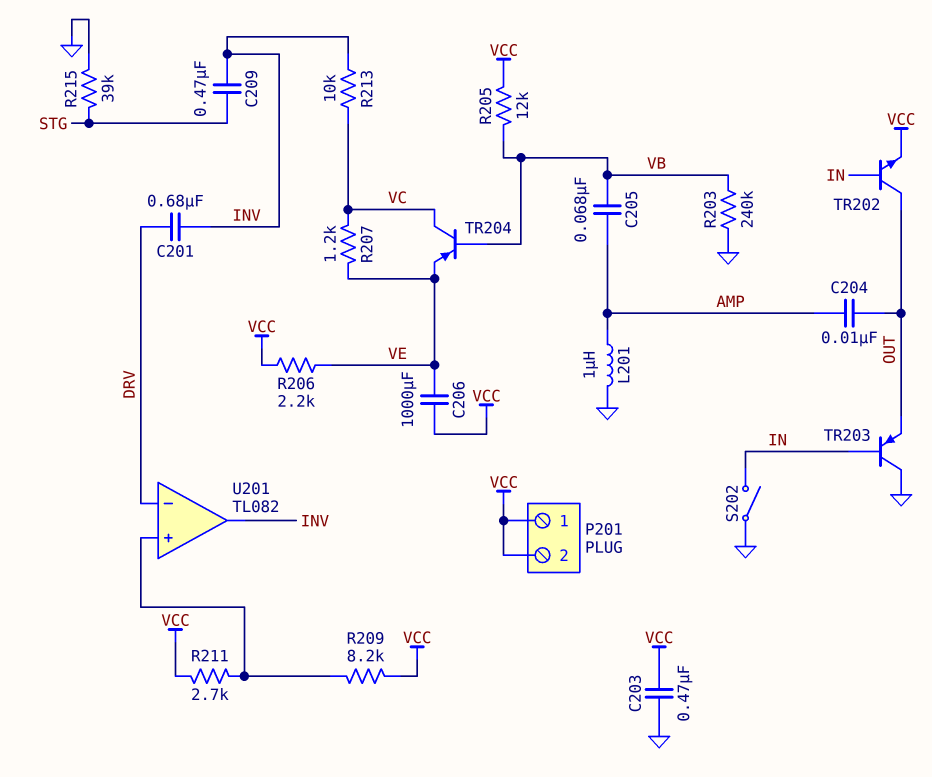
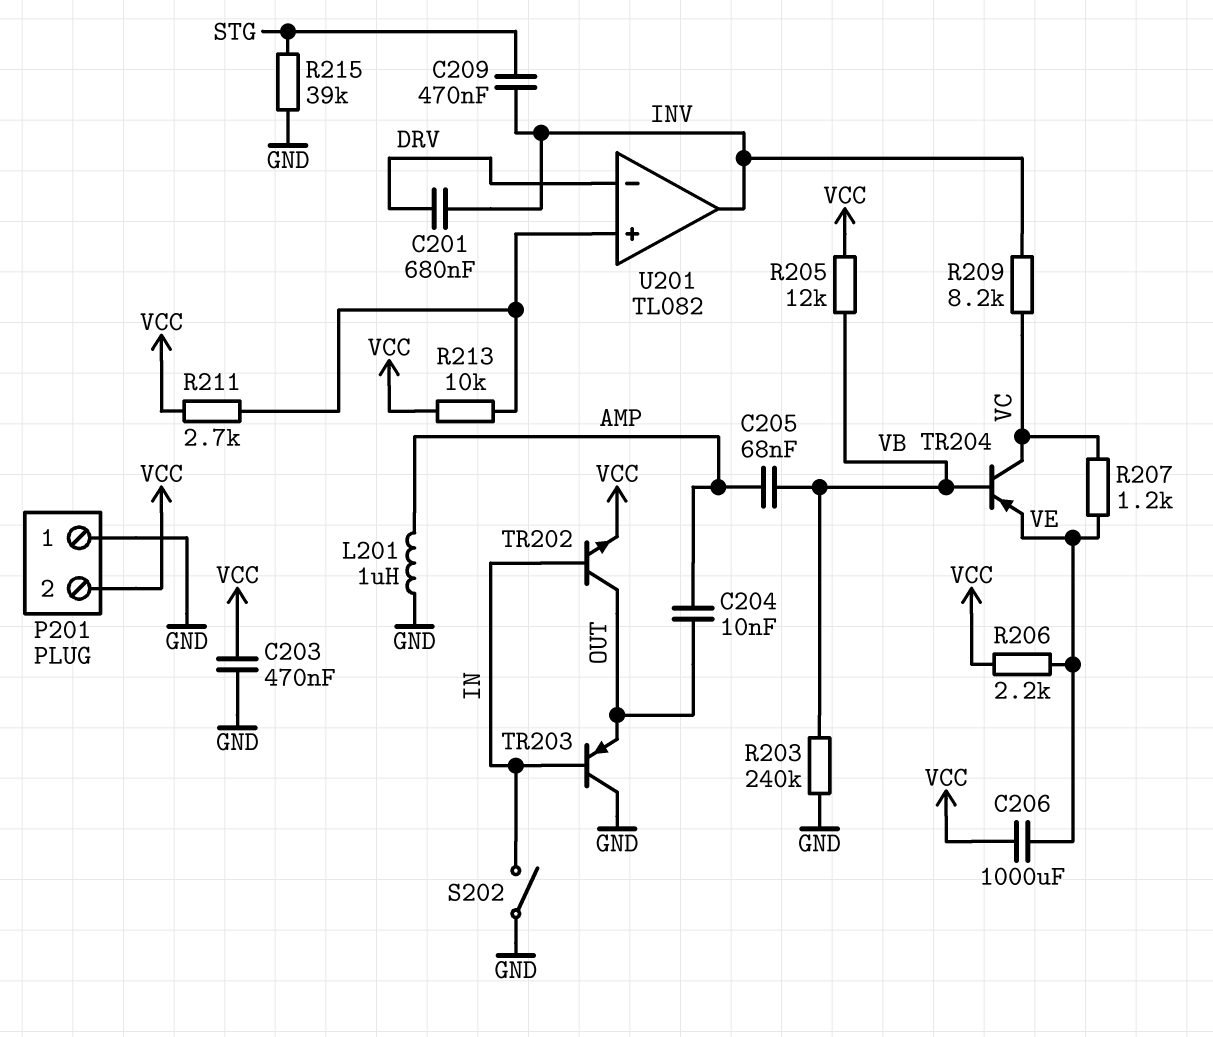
P201 pin 1: VCC -> GND
R209: 8.2k (U201/in+, VCC) -> 8.2k (INV, VC)
R213: 10k (INV, VC) -> 10k (U201/in+, VCC)

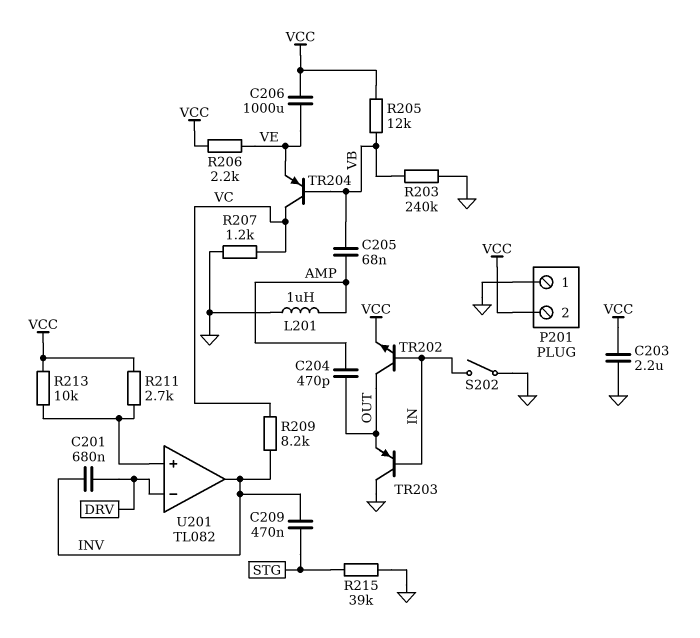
C203: 470nF (GND, VCC) -> 2.2uF (GND, VCC)
C204: 10nF (AMP, OUT) -> 470pF (AMP, OUT)
R207: 1.2k (VC, VE) -> 1.2k (GND, VC)

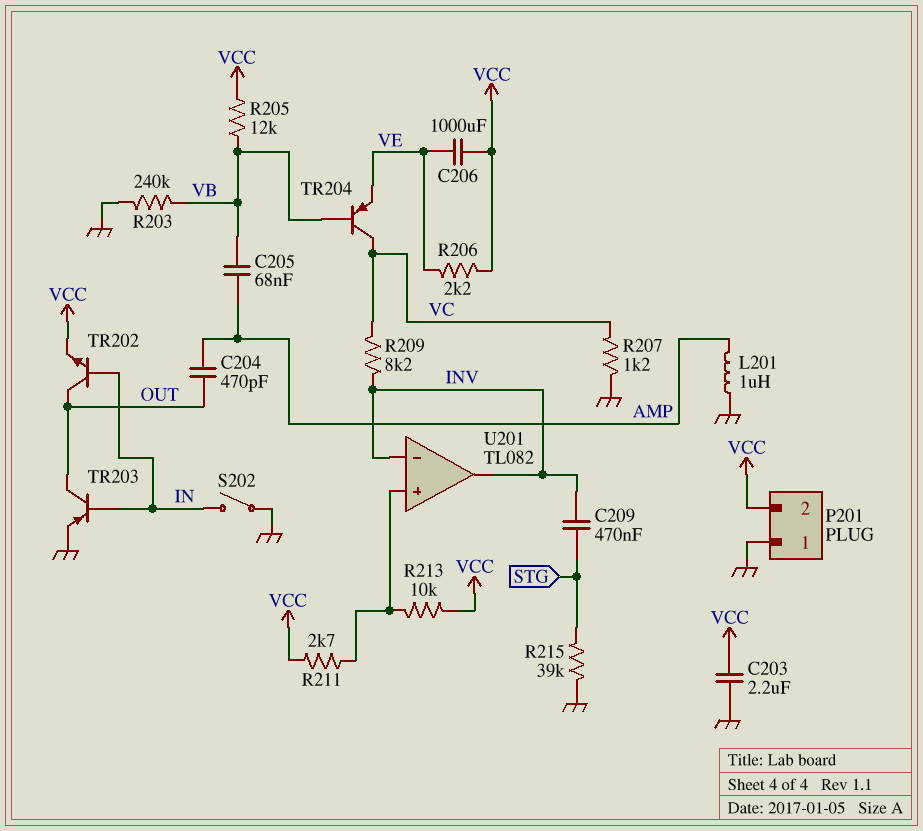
C201: 680nF (DRV, INV) -> none
TR203: PNP (B IN, C GND, E OUT) -> PNP (B IN, C OUT, E GND)
U201 pin in-: DRV -> INV

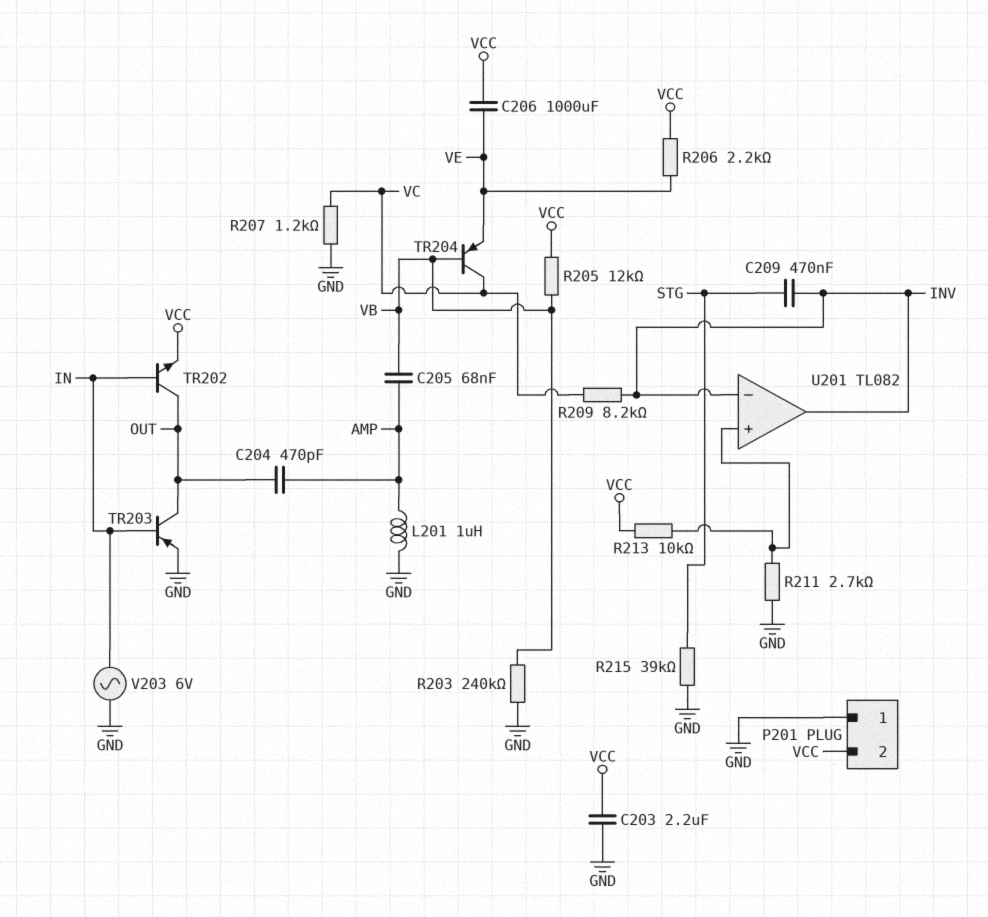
R211: 2.7k (U201/in+, VCC) -> 2.7k (GND, U201/in+)
S202: switch (GND, IN) -> none
V203: none -> AC 6V (GND, IN)

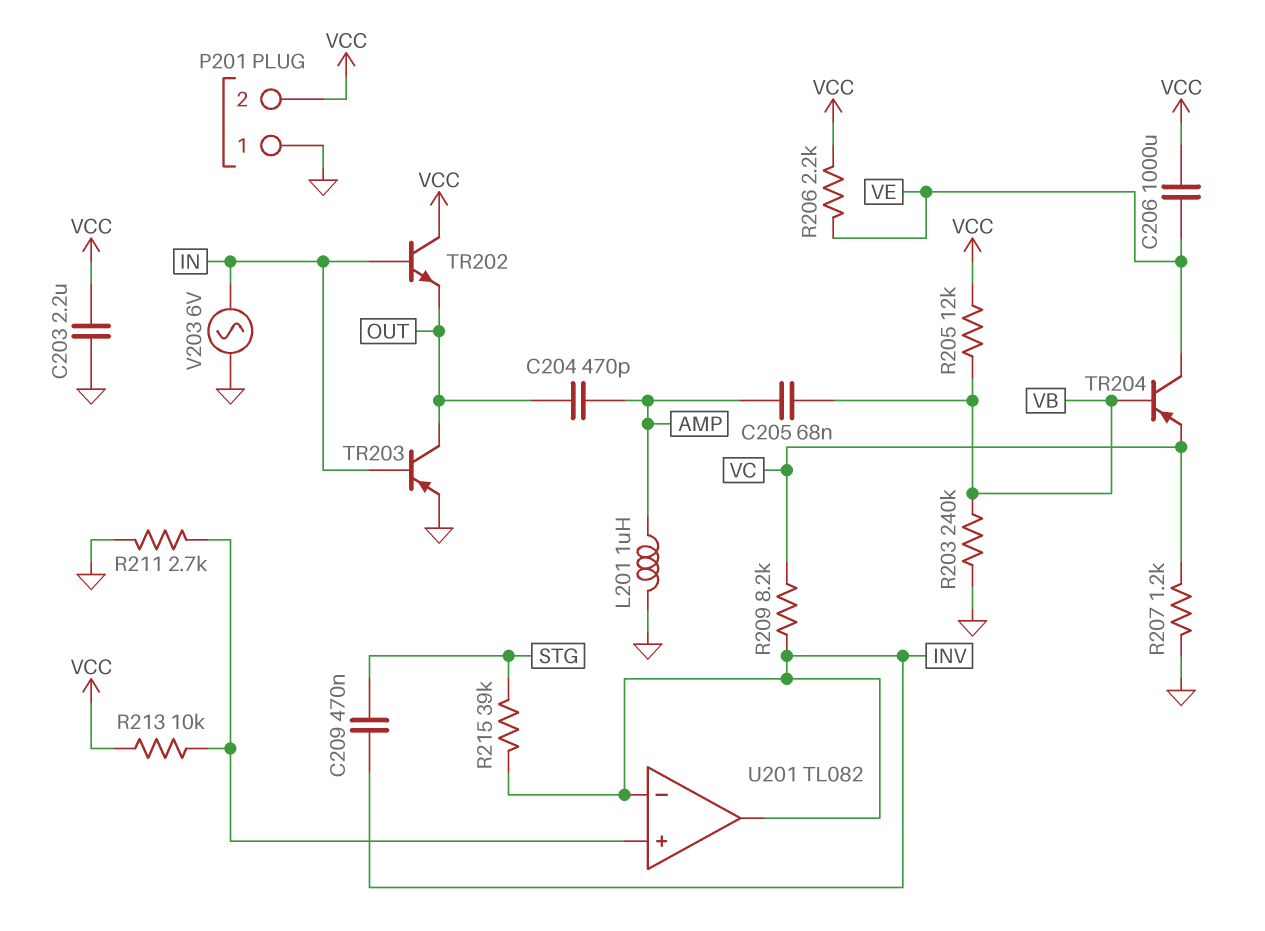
R215: 39k (GND, STG) -> 39k (INV, STG)
TR202: NPN (B IN, C OUT, E VCC) -> NPN (B IN, C VCC, E OUT)
TR204: PNP (B VB, C VC, E VE) -> PNP (B VB, C VE, E VC)

